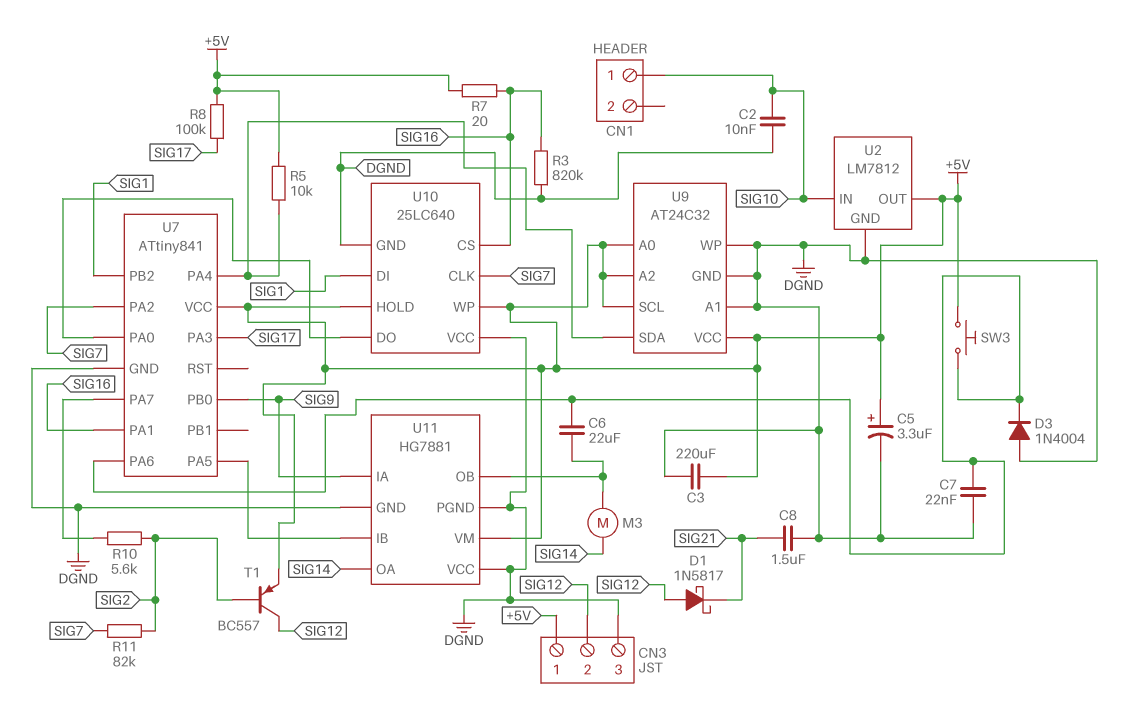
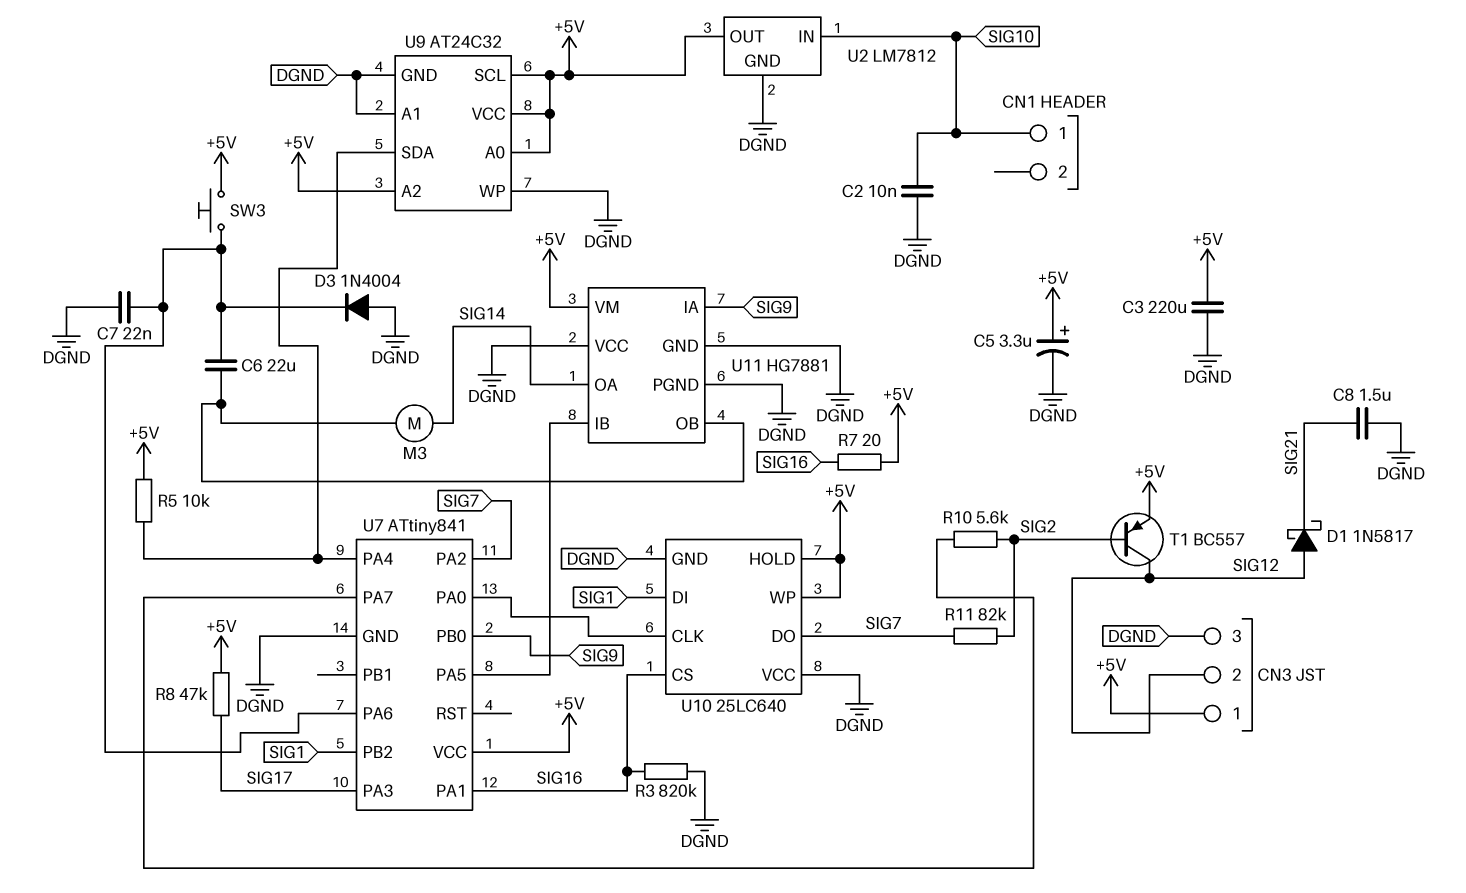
R8: 100k (+5V, SIG17) -> 47k (+5V, SIG17)
U10 pin CLK: SIG7 -> U7/PA0
U10 pin DO: U7/PA0 -> SIG7

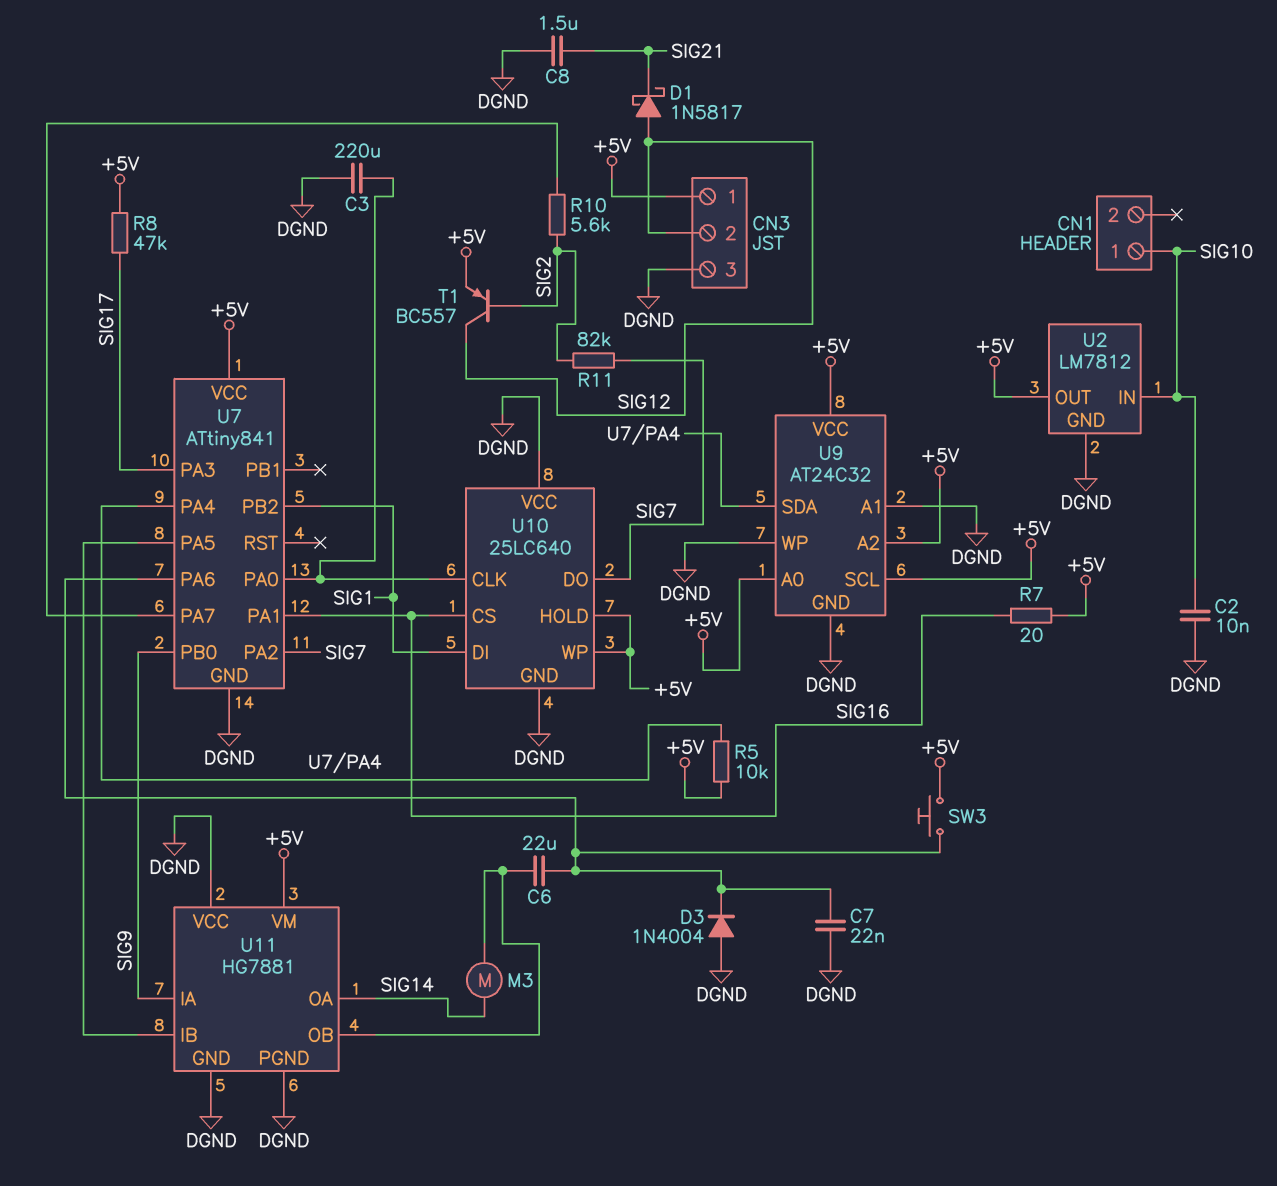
C3: 220uF (+5V, DGND) -> 220uF (DGND, U7/PA0)
C5: 3.3uF (plus +5V, minus DGND) -> none
R3: 820k (DGND, SIG16) -> none

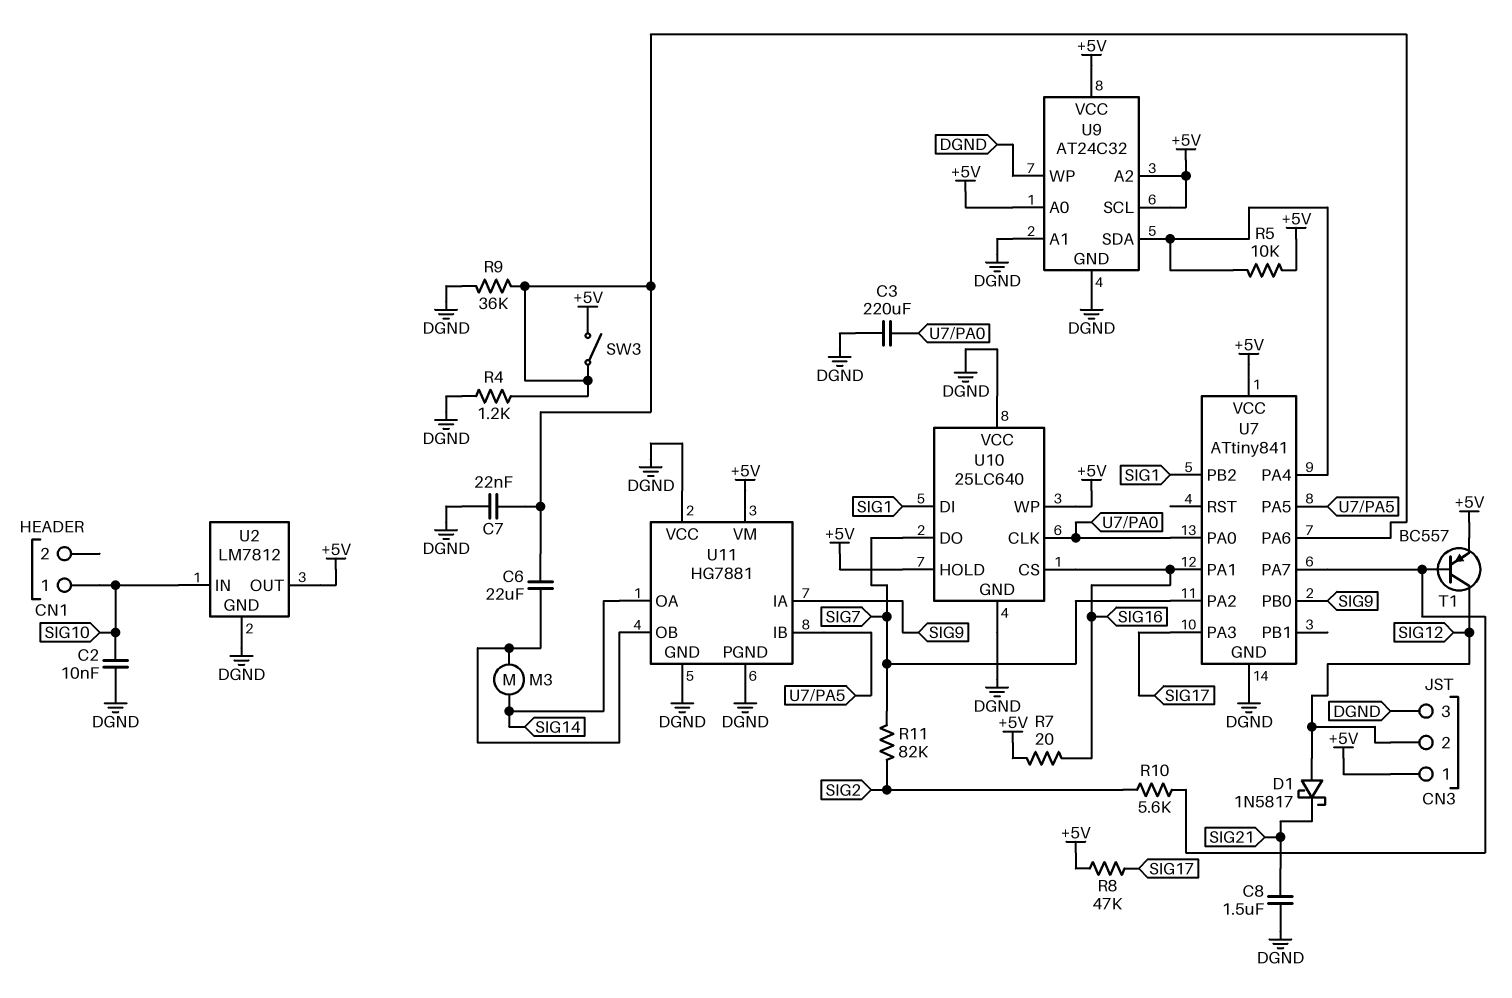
D3: diode 1N4004 (A DGND, K U7/PA6) -> none
R4: none -> 1.2k (DGND, U7/PA6)
R9: none -> 36k (DGND, U7/PA6)
SW3: button (+5V, U7/PA6) -> switch (+5V, U7/PA6)
T1: PNP BC557 (B SIG2, C SIG12, E +5V) -> PNP BC557 (B U7/PA7, C SIG12, E +5V)

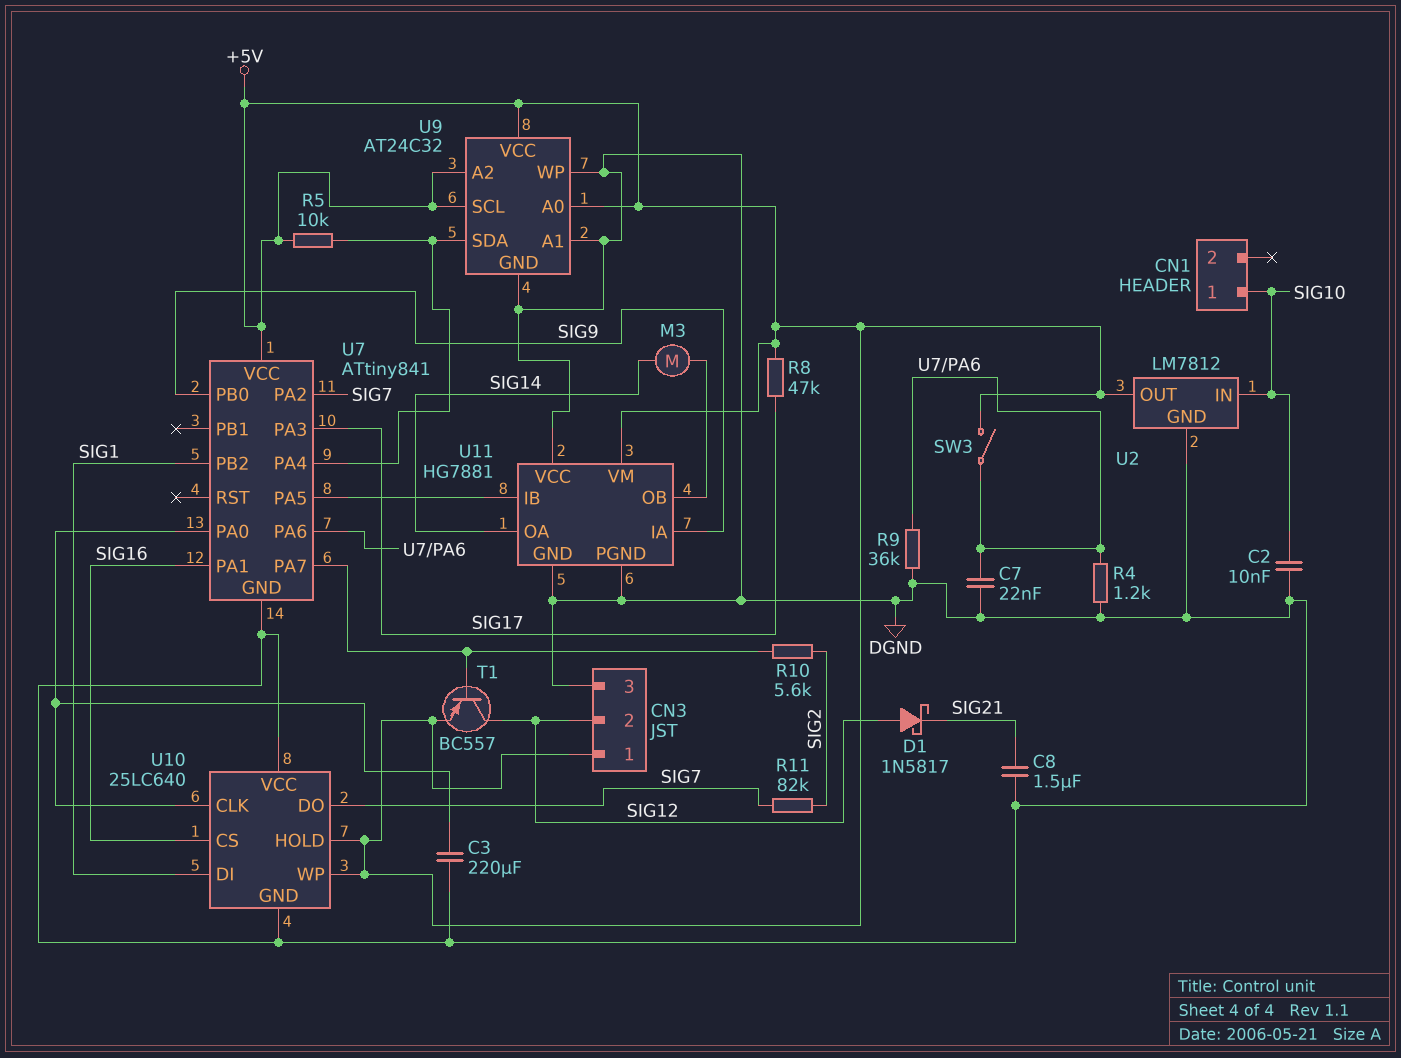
C6: 22uF (U7/PA6, U11/OB) -> none
R7: 20 (+5V, SIG16) -> none

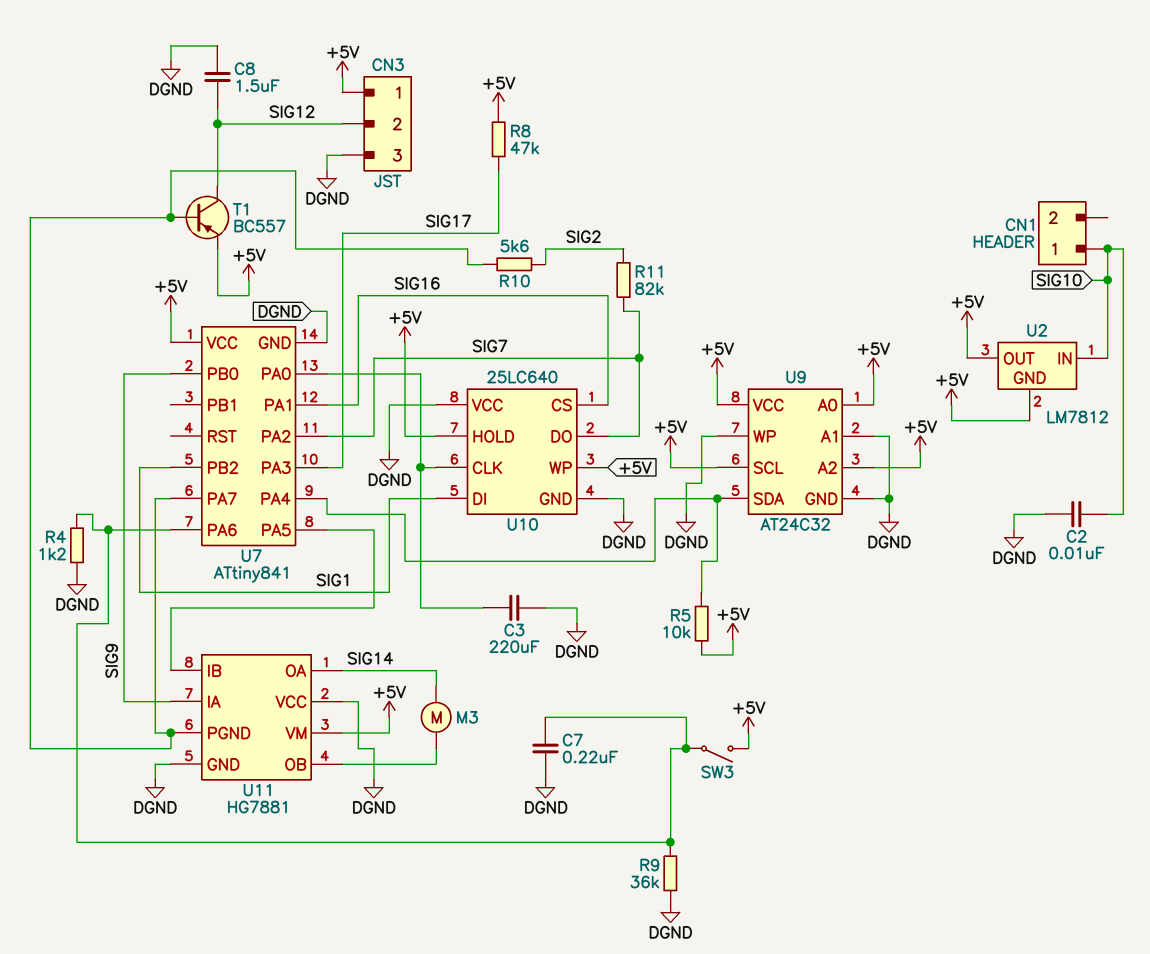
C7: 22nF (DGND, U7/PA6) -> 220nF (DGND, U7/PA6)
C8: 1.5uF (DGND, SIG21) -> 1.5uF (DGND, SIG12)
D1: schottky 1N5817 (A SIG12, K SIG21) -> none
U2 pin GND: DGND -> +5V
U11 pin PGND: DGND -> U7/PA7

